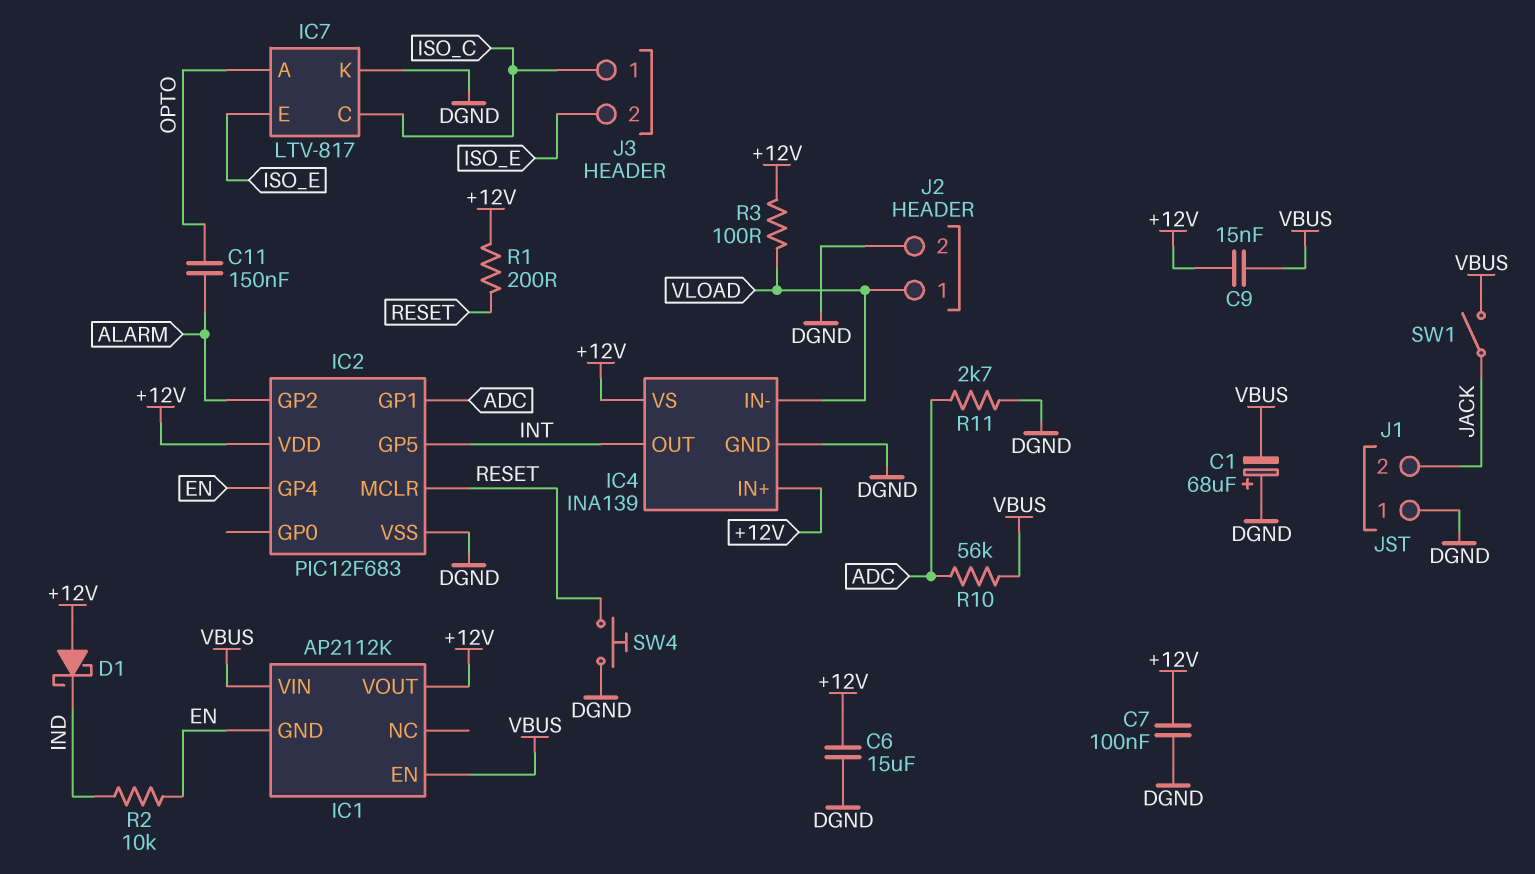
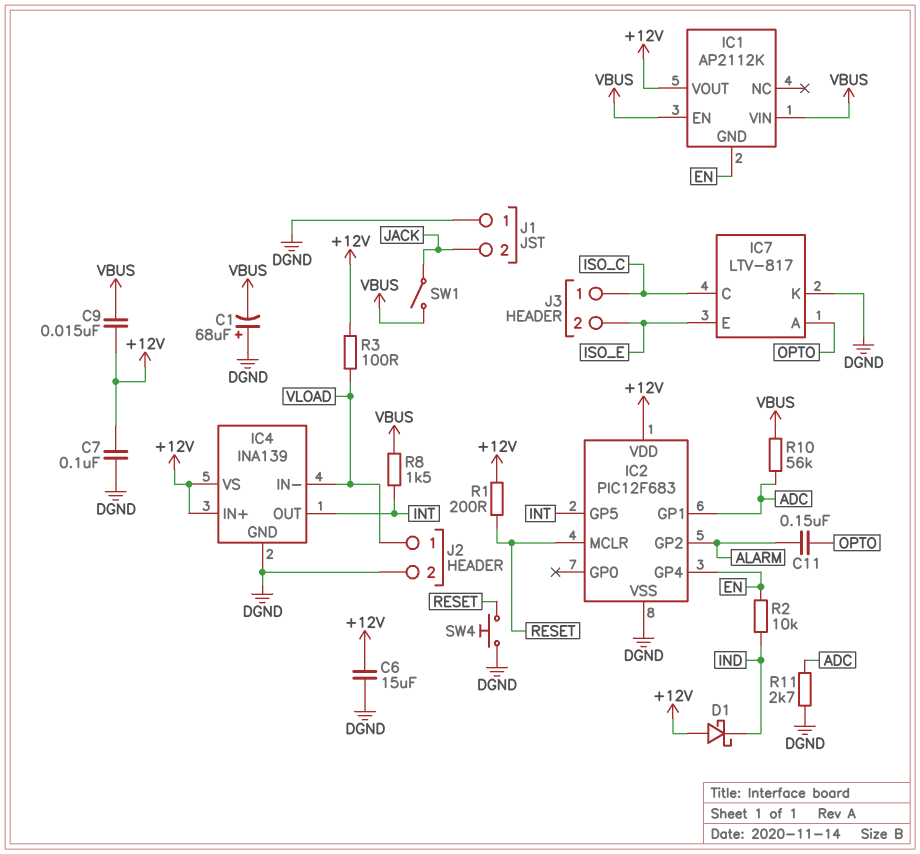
R8: none -> 1.5k (INT, VBUS)

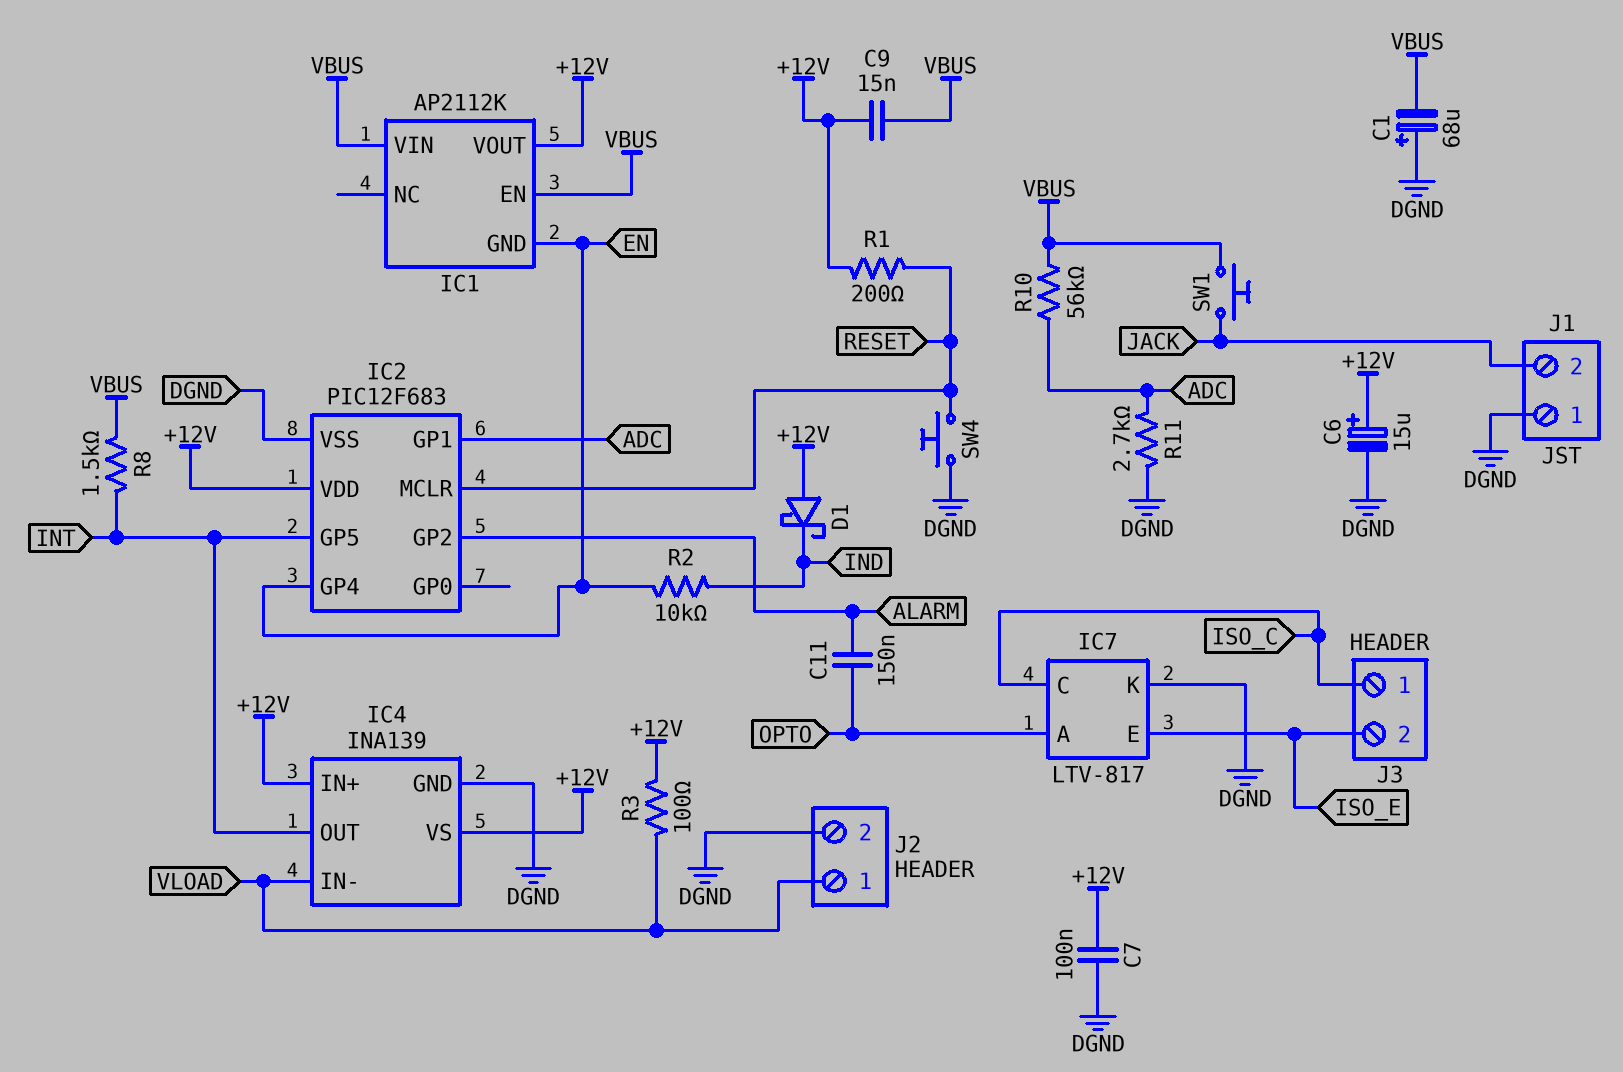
C6: 15uF (+12V, DGND) -> 15uF (plus +12V, minus DGND)
SW1: switch (JACK, VBUS) -> button (JACK, VBUS)

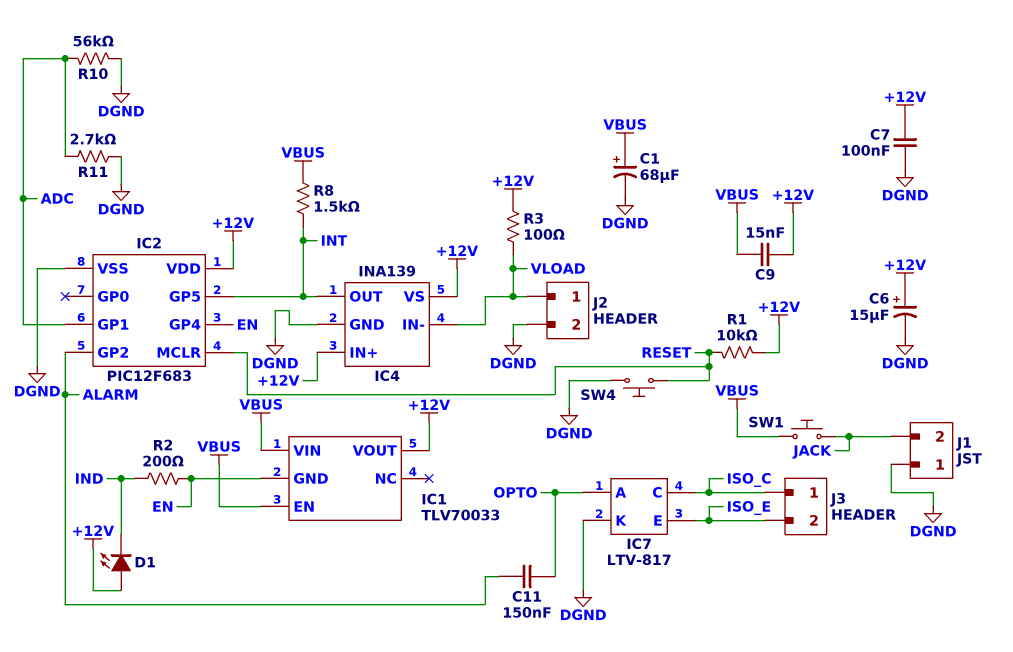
C1: 68uF (plus DGND, minus VBUS) -> 68uF (plus VBUS, minus DGND)
D1: schottky (A +12V, K IND) -> LED (A +12V, K IND)
IC1: AP2112K -> TLV70033
R1: 200 (+12V, RESET) -> 10k (+12V, RESET)
R2: 10k (EN, IND) -> 200 (EN, IND)
R10: 56k (ADC, VBUS) -> 56k (ADC, DGND)

